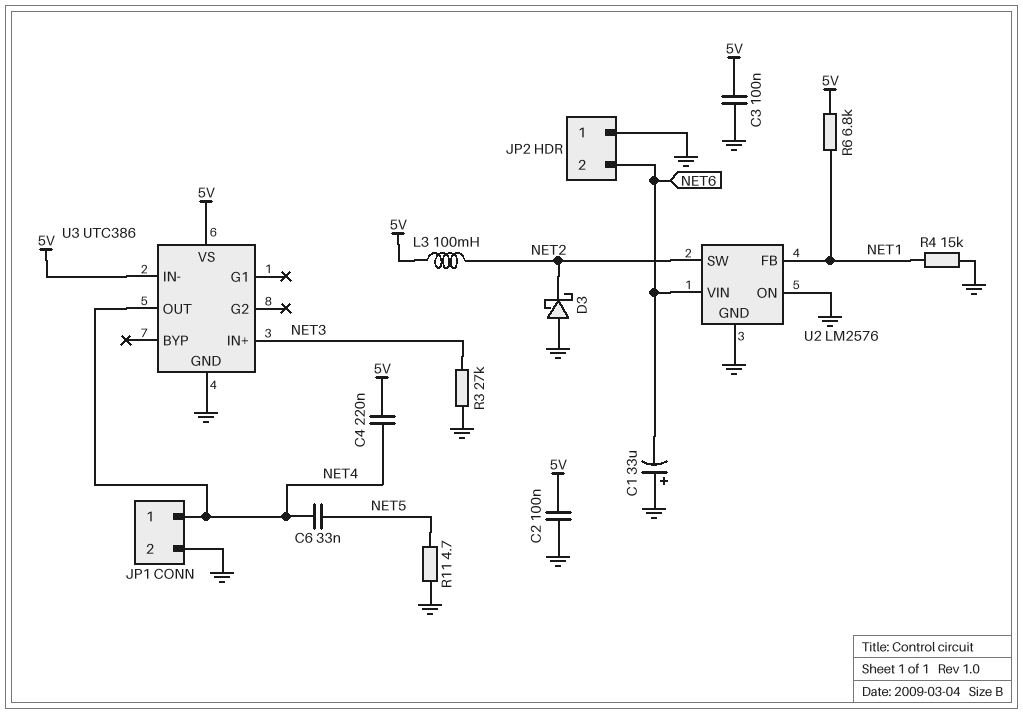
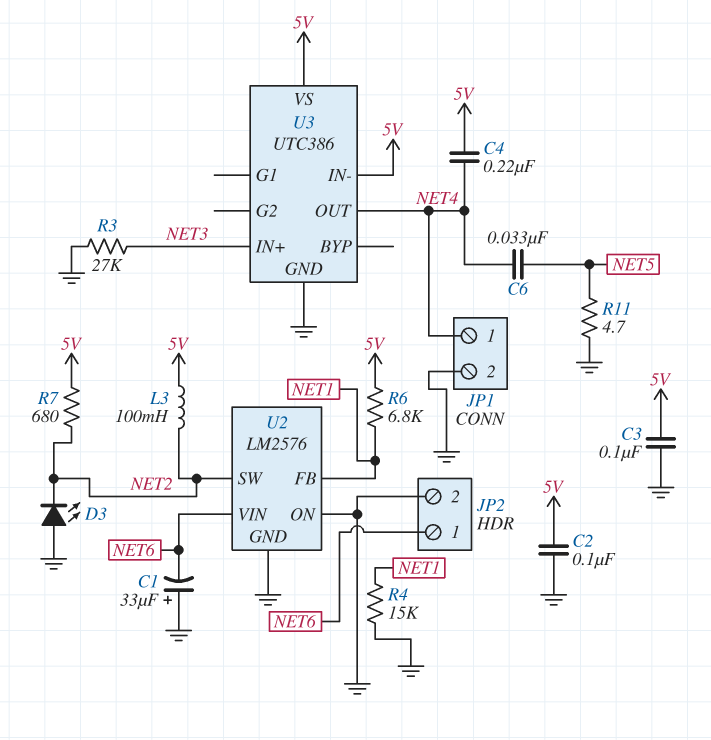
D3: schottky (A GND, K NET2) -> LED (A GND, K NET2)
JP2 pin 1: GND -> NET6
JP2 pin 2: NET6 -> GND
R7: none -> 680 (5V, NET2)

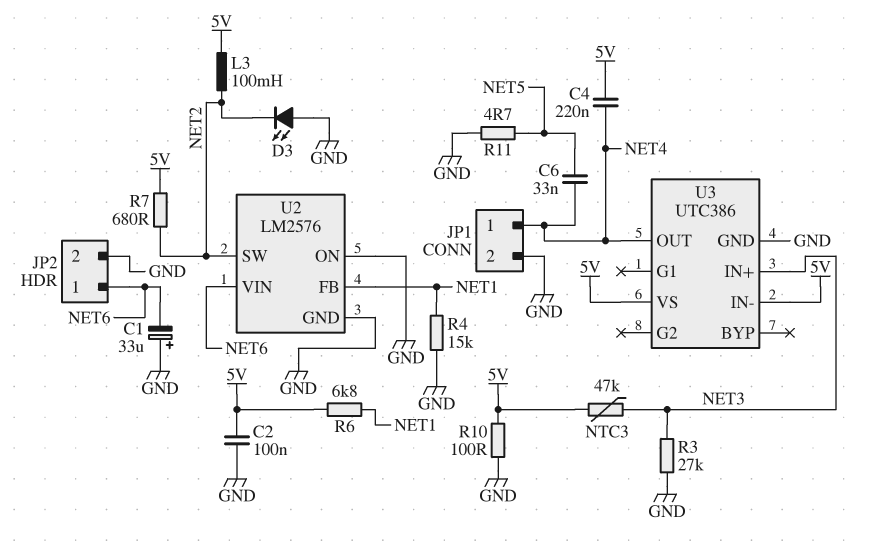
C3: 100nF (5V, GND) -> none
NTC3: none -> 47k (5V, NET3)
R10: none -> 100 (5V, GND)

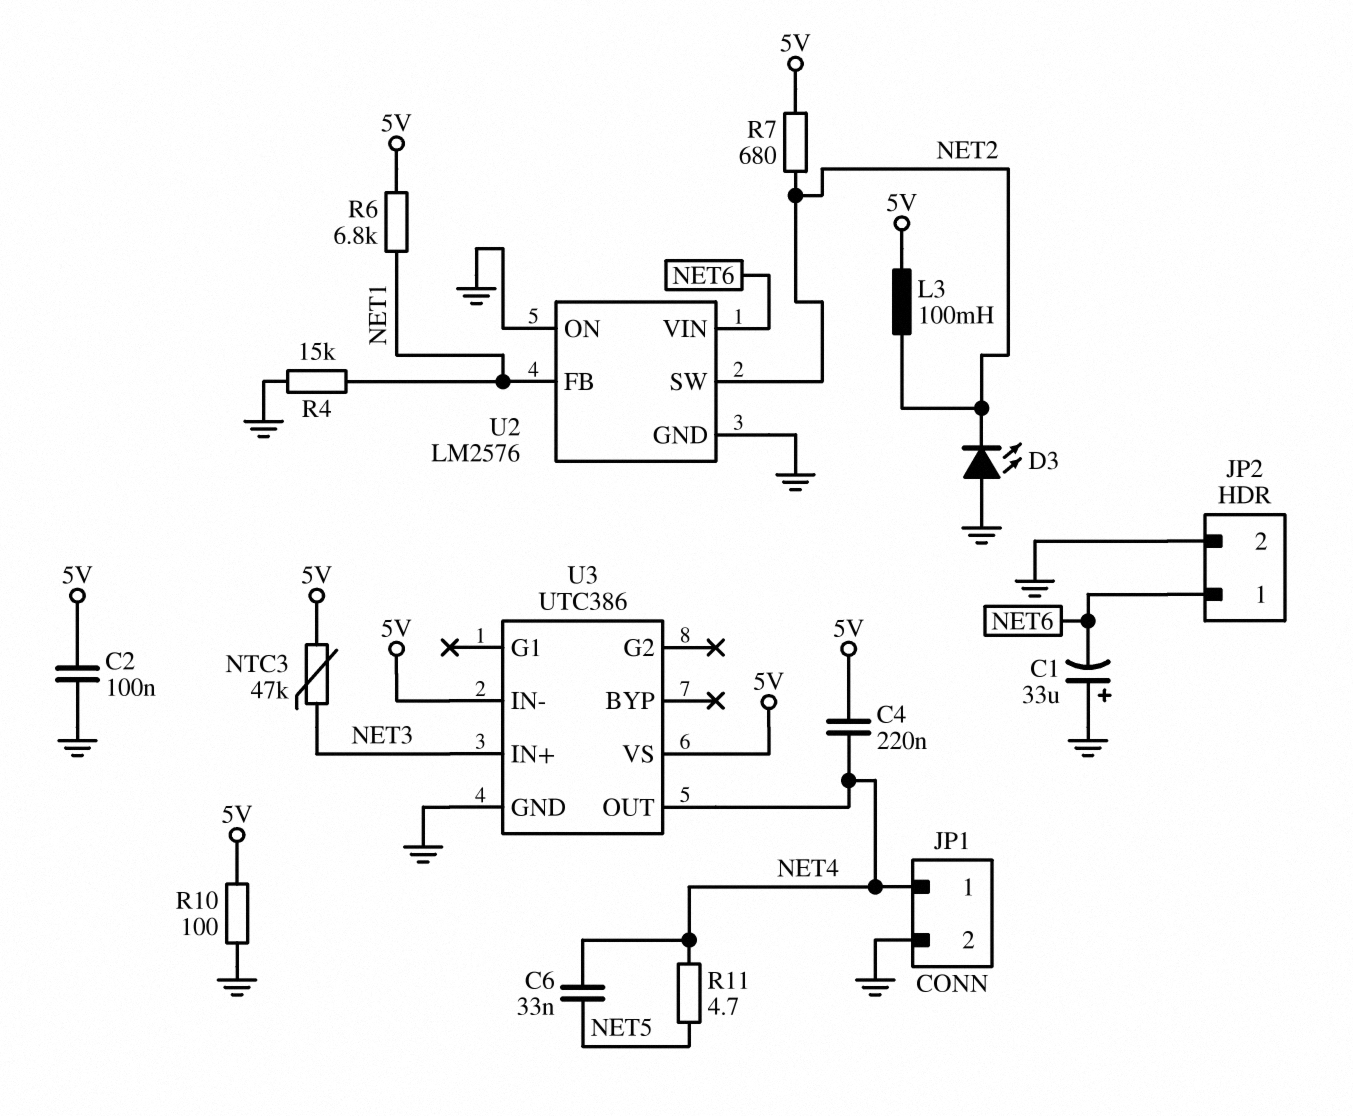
R3: 27k (GND, NET3) -> none
R11: 4.7 (GND, NET5) -> 4.7 (NET4, NET5)

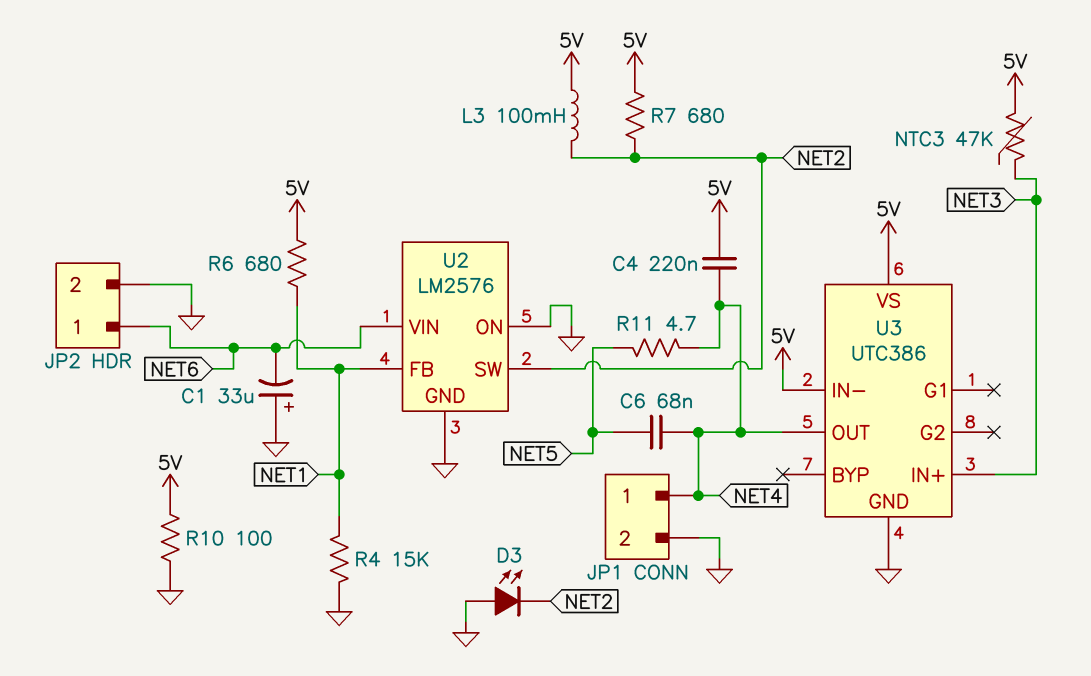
C2: 100nF (5V, GND) -> none
C6: 33nF (NET4, NET5) -> 68nF (NET4, NET5)
R6: 6.8k (5V, NET1) -> 680 (5V, NET1)

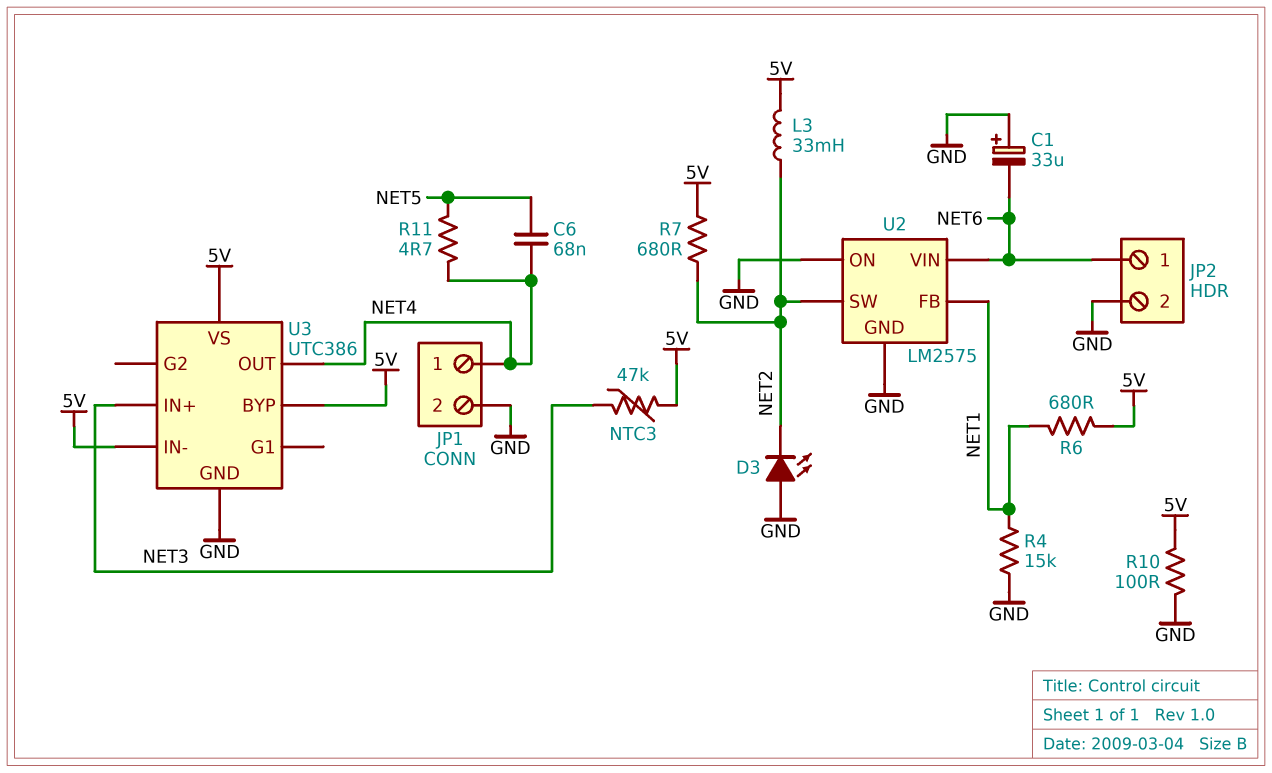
C4: 220nF (5V, NET4) -> none
L3: 100mH (5V, NET2) -> 33mH (5V, NET2)
U2: LM2576 -> LM2575
U3 pin BYP: none -> 5V

